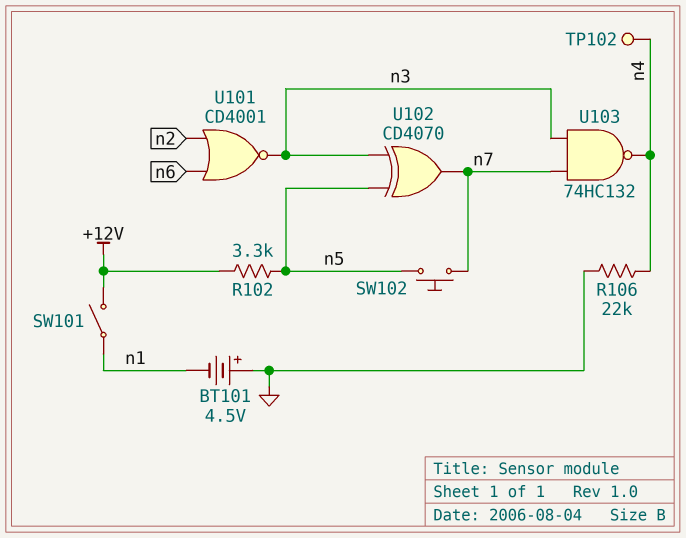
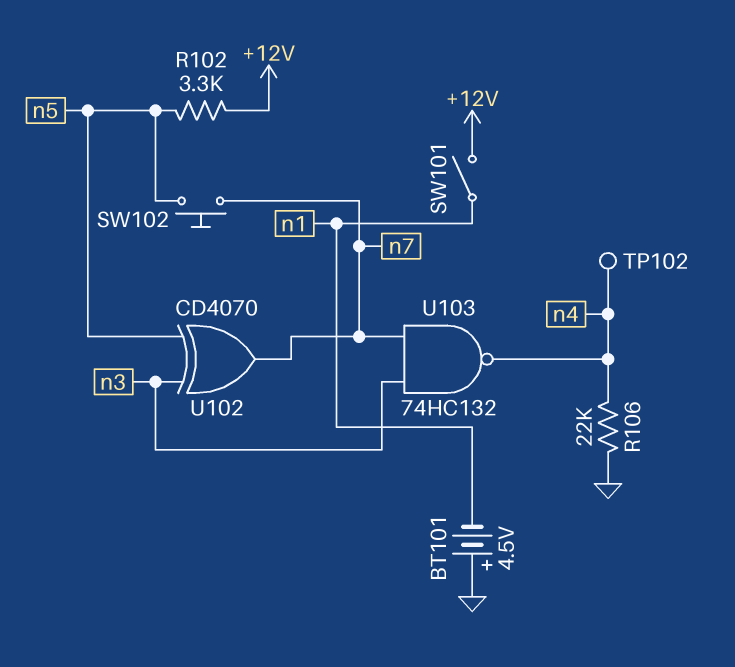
U101: NOR CD4001 (in n2, in n6, out n3) -> none

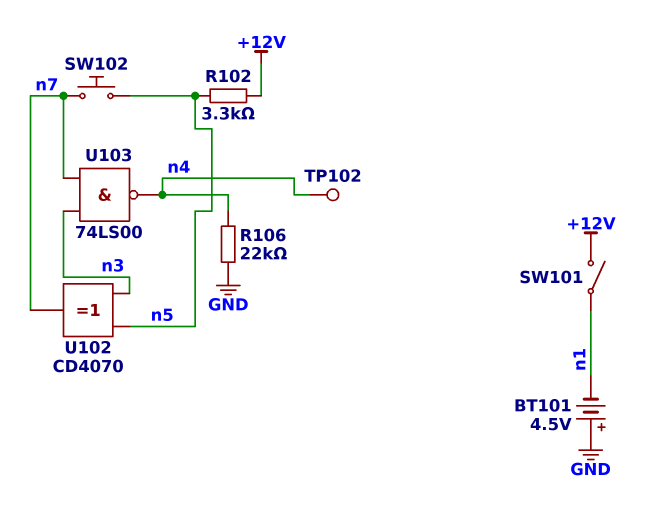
U103: NAND 74HC132 (in n3, in n7, out n4) -> NAND 74LS00 (in n3, in n7, out n4)

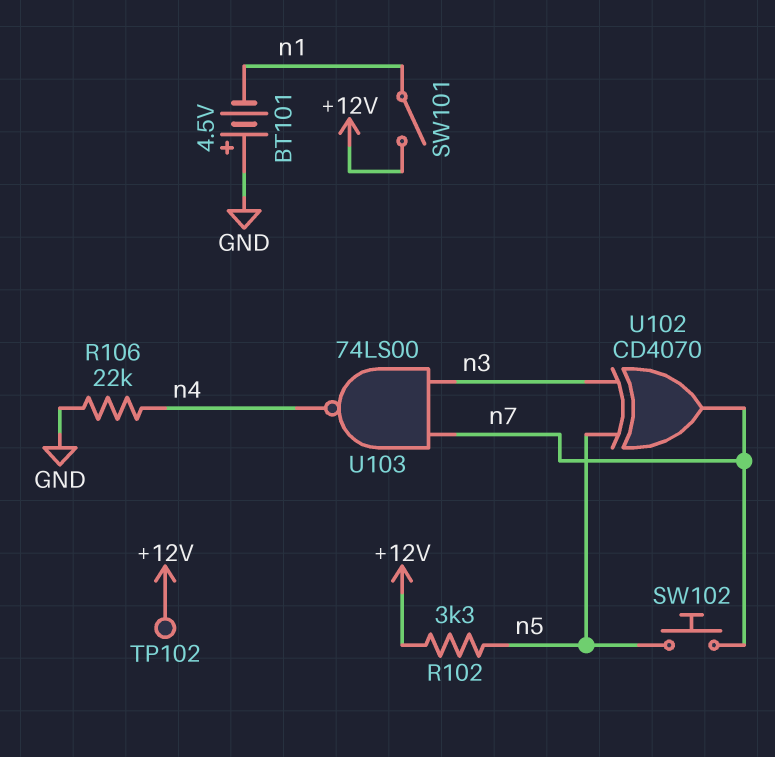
TP102: test point (n4) -> test point (+12V)

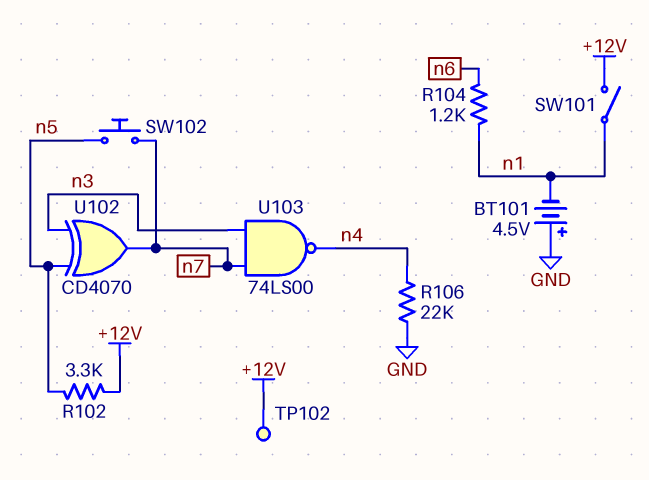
R104: none -> 1.2k (n1, n6)

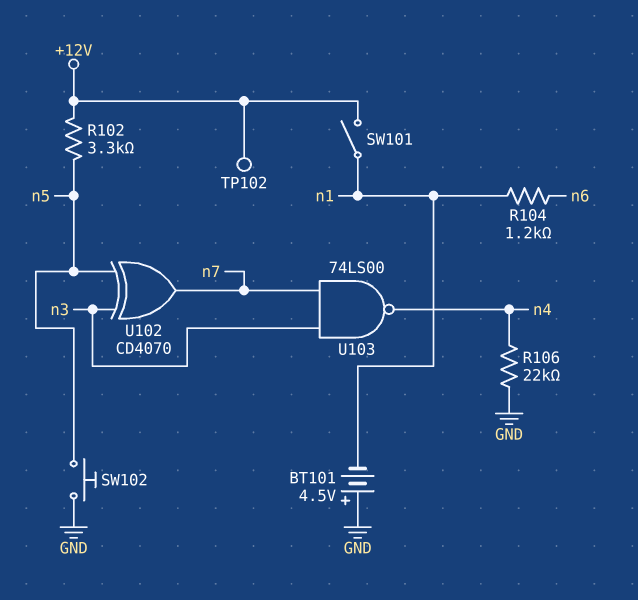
SW102: button (n5, n7) -> button (GND, n5)

